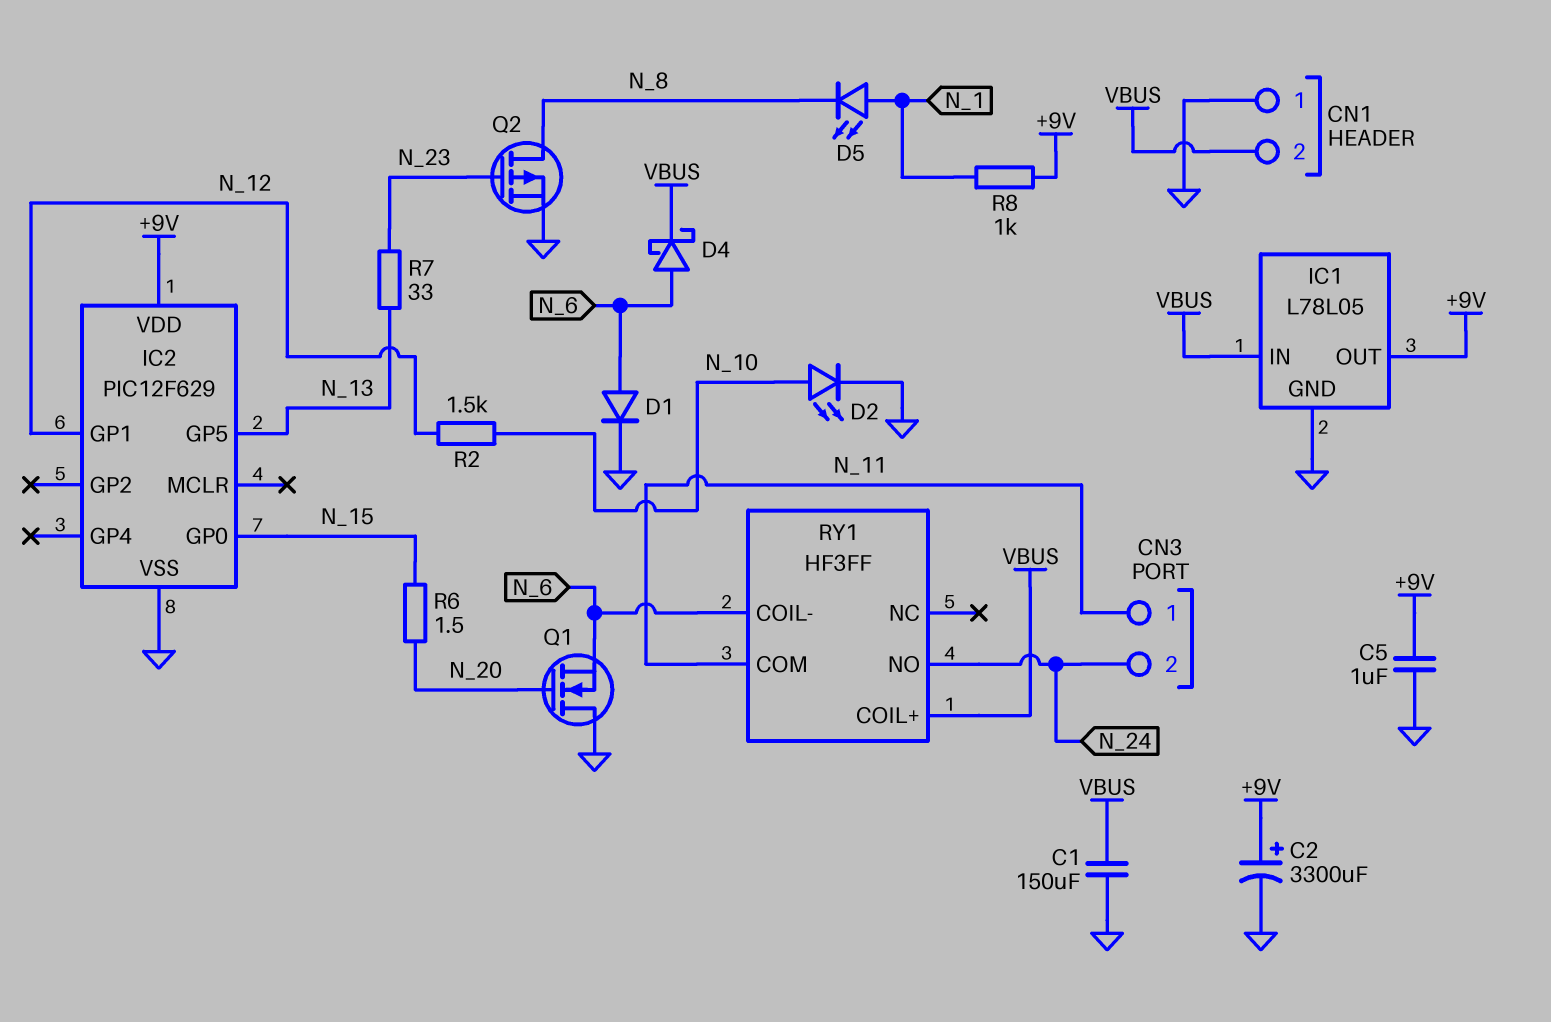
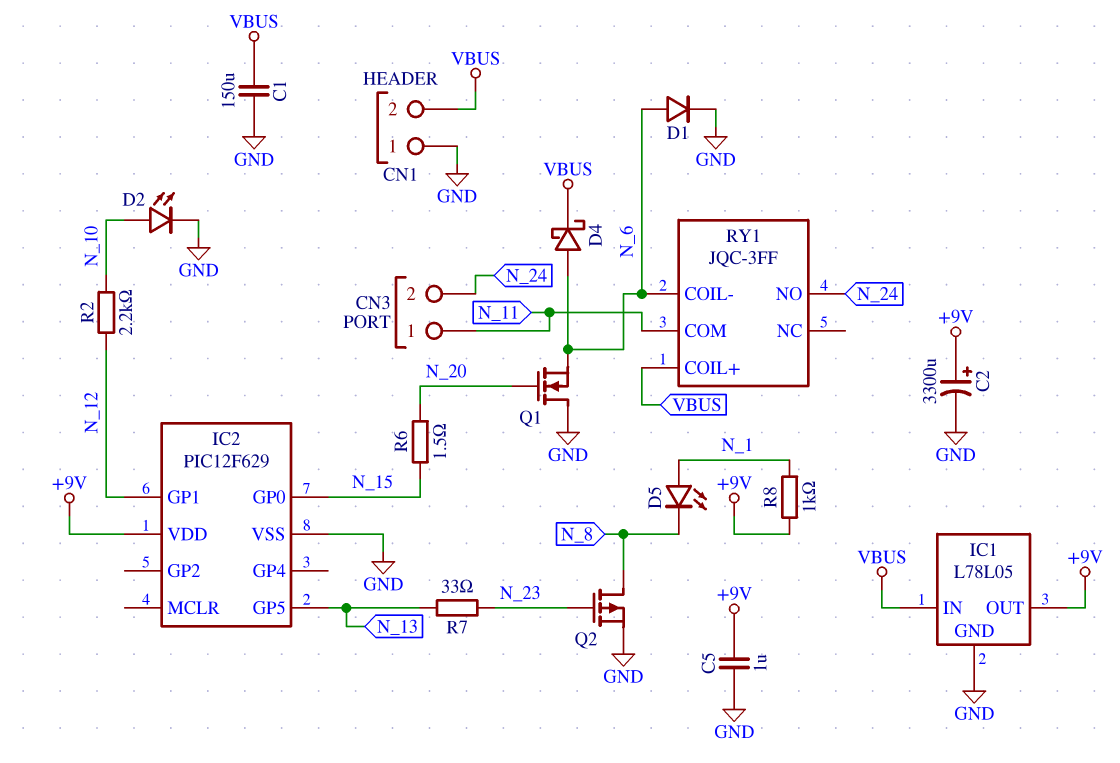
R2: 1.5k (N_10, N_12) -> 2.2k (N_10, N_12)
RY1: HF3FF -> JQC-3FF

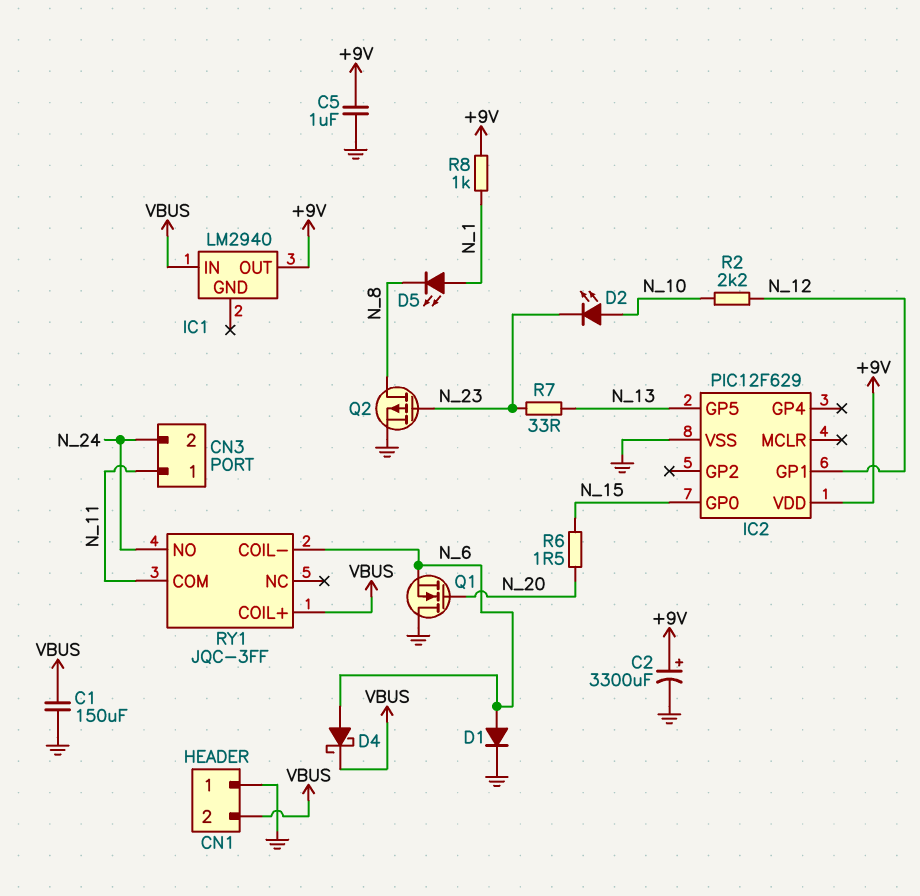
D2: LED (A N_10, K GND) -> LED (A N_10, K N_23)
IC1: L78L05 -> LM2940
IC1 pin GND: GND -> none

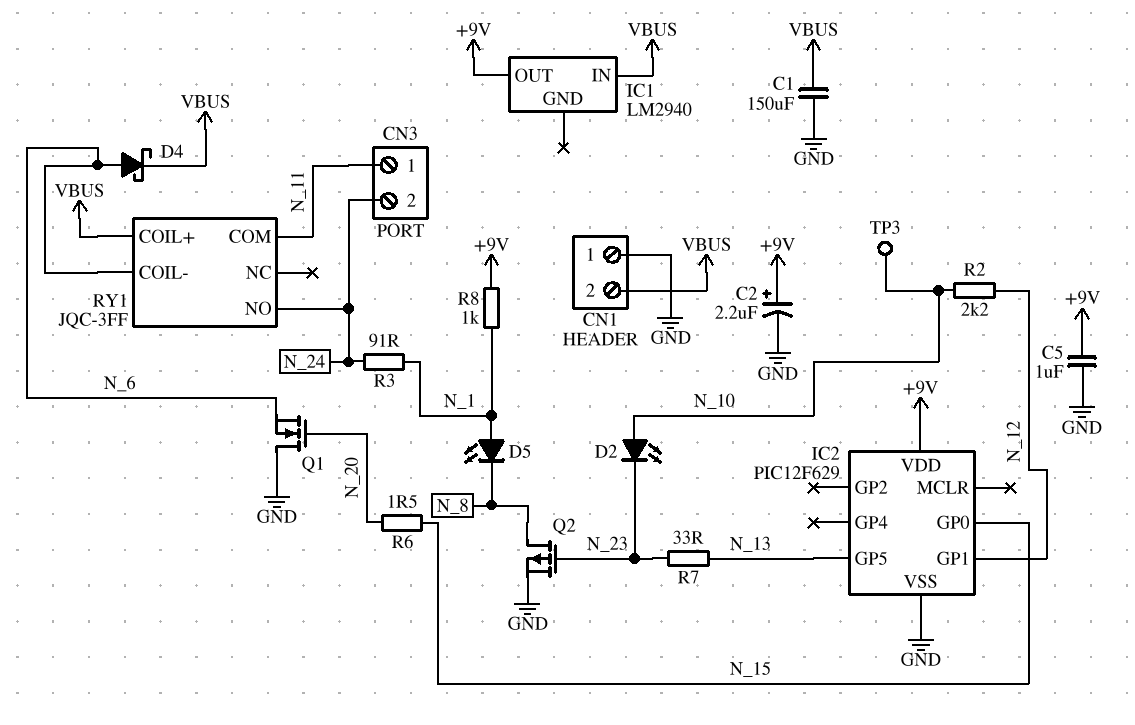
C2: 3300uF (plus +9V, minus GND) -> 2.2uF (plus +9V, minus GND)
D1: diode (A N_6, K GND) -> none
R3: none -> 91 (N_1, N_24)
TP3: none -> test point (N_10)

